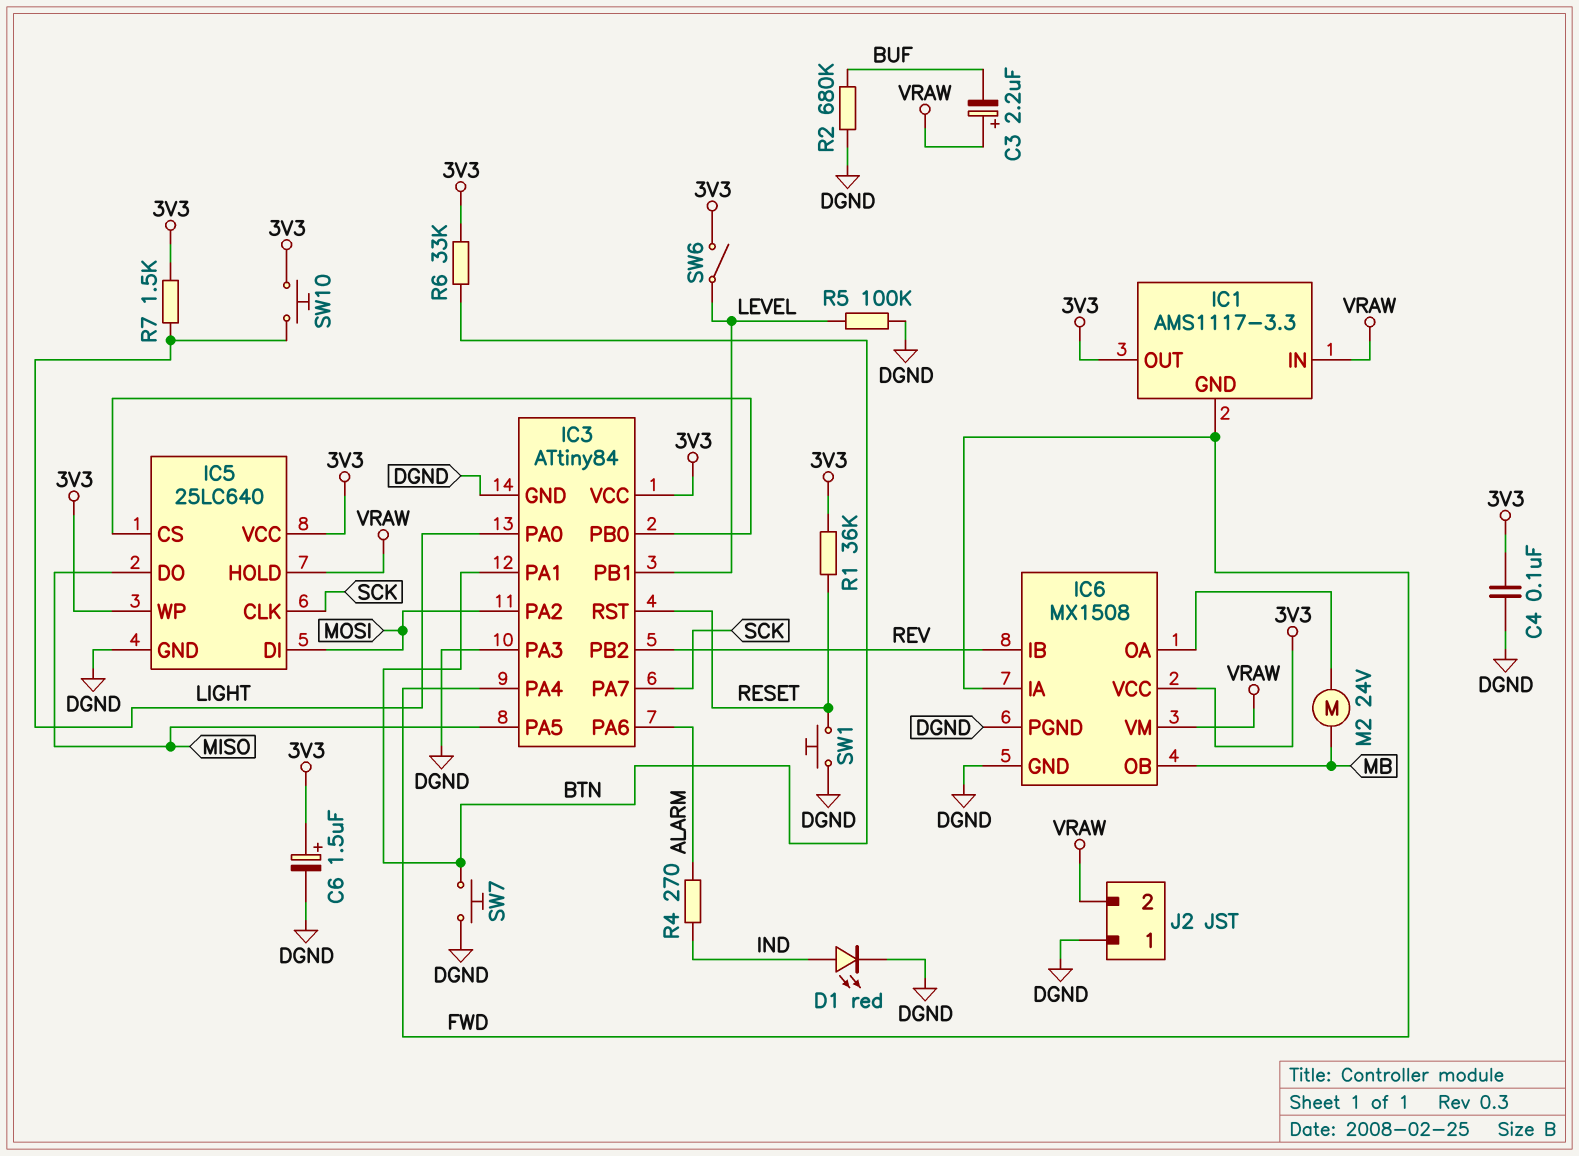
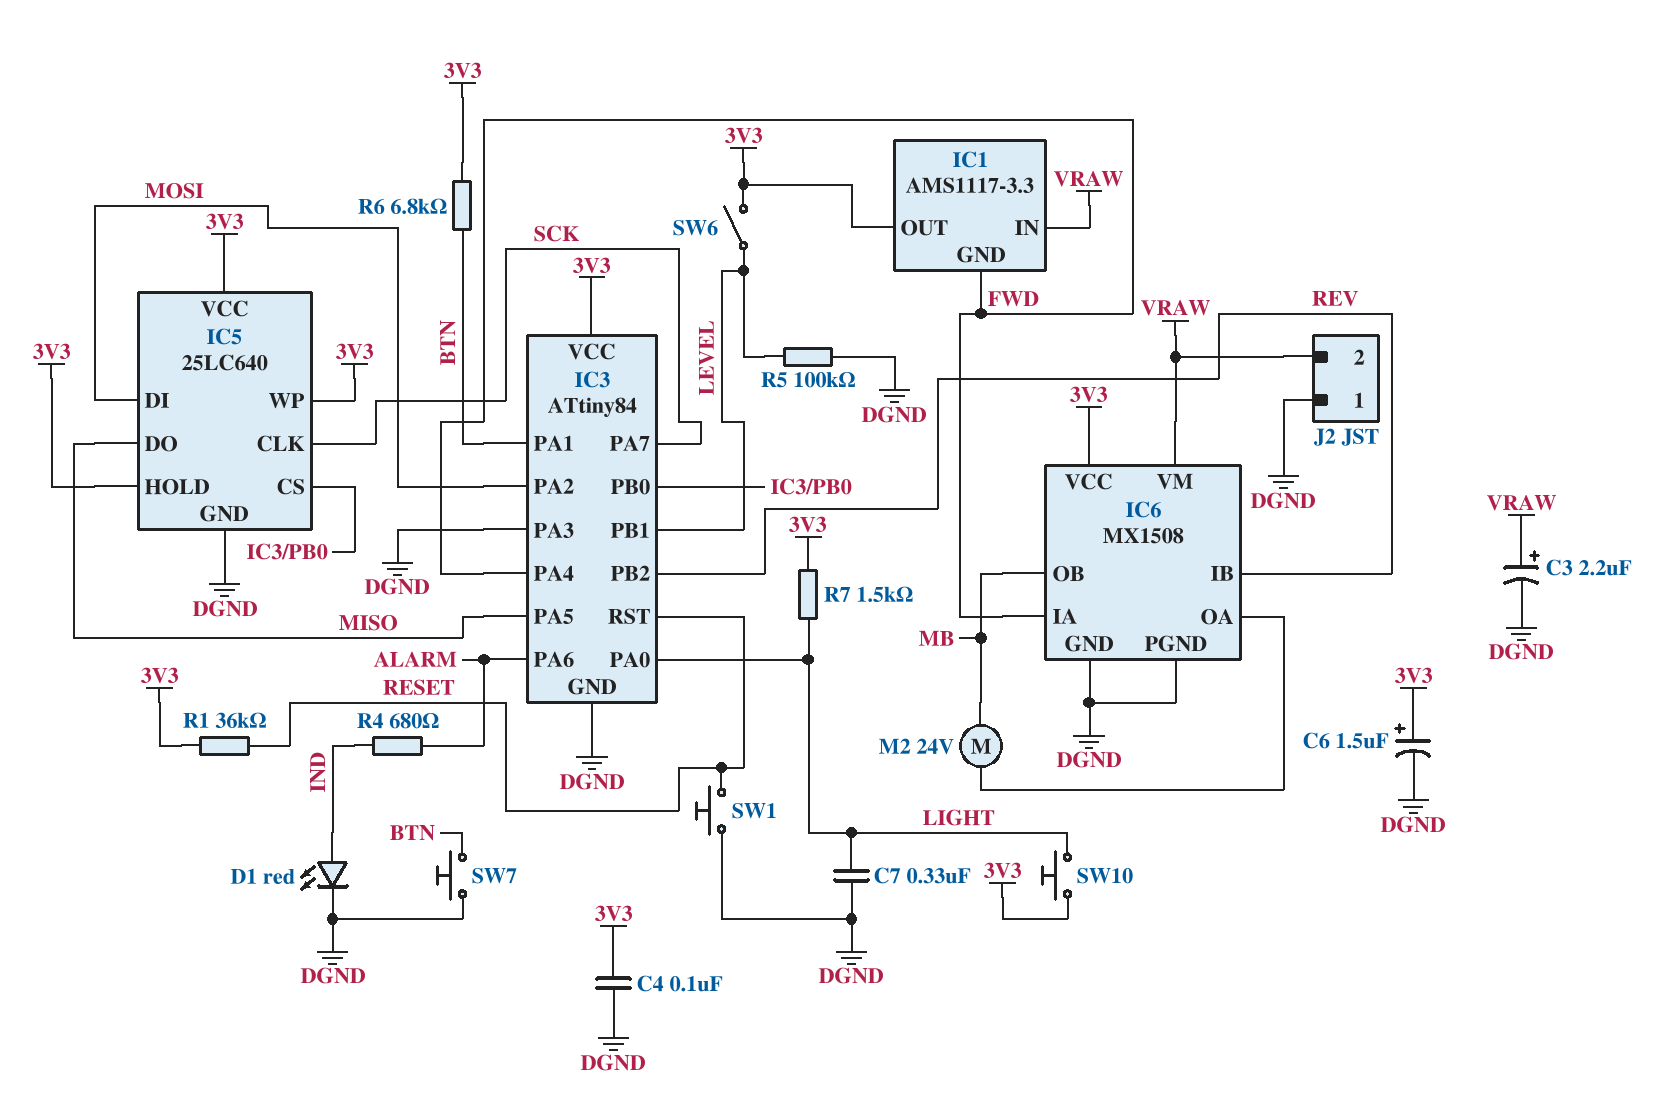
C3: 2.2uF (plus VRAW, minus BUF) -> 2.2uF (plus VRAW, minus DGND)
C7: none -> 330nF (DGND, LIGHT)
IC5 pin HOLD: VRAW -> 3V3
R2: 680k (BUF, DGND) -> none
R4: 270 (ALARM, IND) -> 680 (ALARM, IND)
R6: 33k (3V3, BTN) -> 6.8k (3V3, BTN)

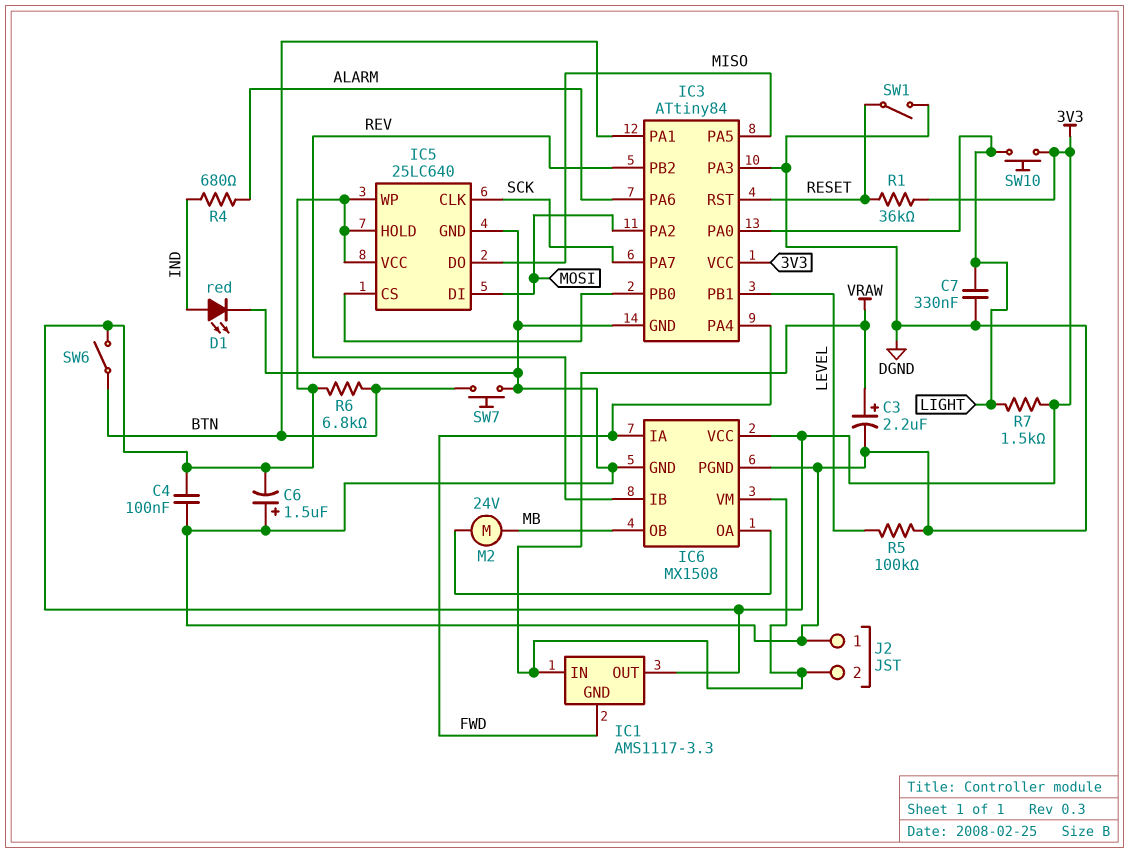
C6: 1.5uF (plus 3V3, minus DGND) -> 1.5uF (plus DGND, minus 3V3)
SW1: button (DGND, RESET) -> switch (DGND, RESET)
SW6: switch (3V3, LEVEL) -> switch (3V3, BTN)

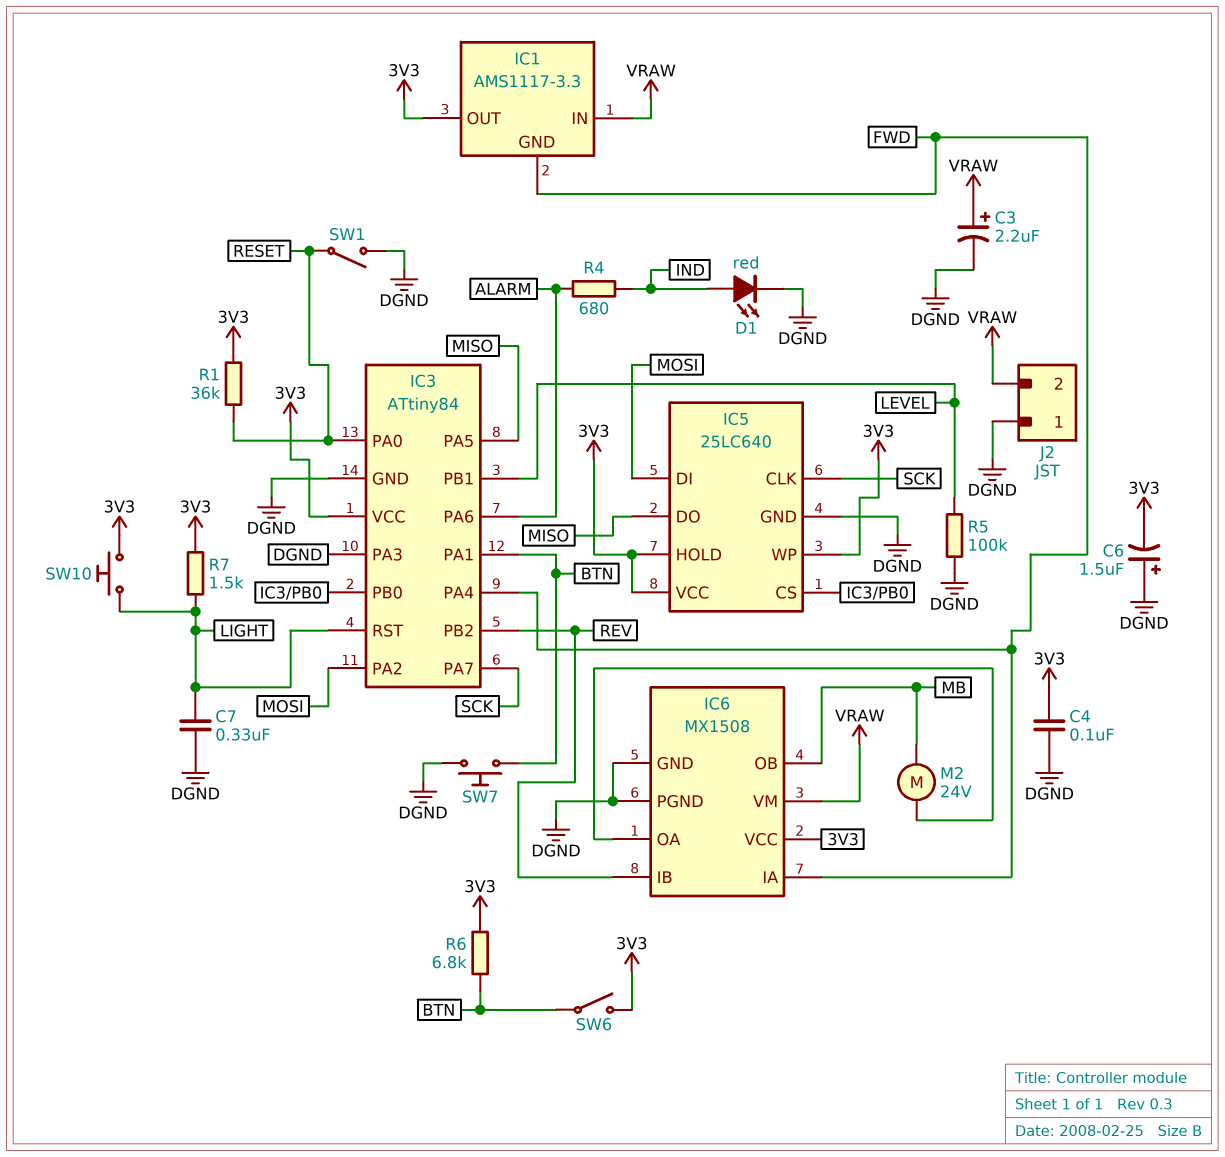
IC3 pin PA0: LIGHT -> RESET
IC3 pin RST: RESET -> LIGHT

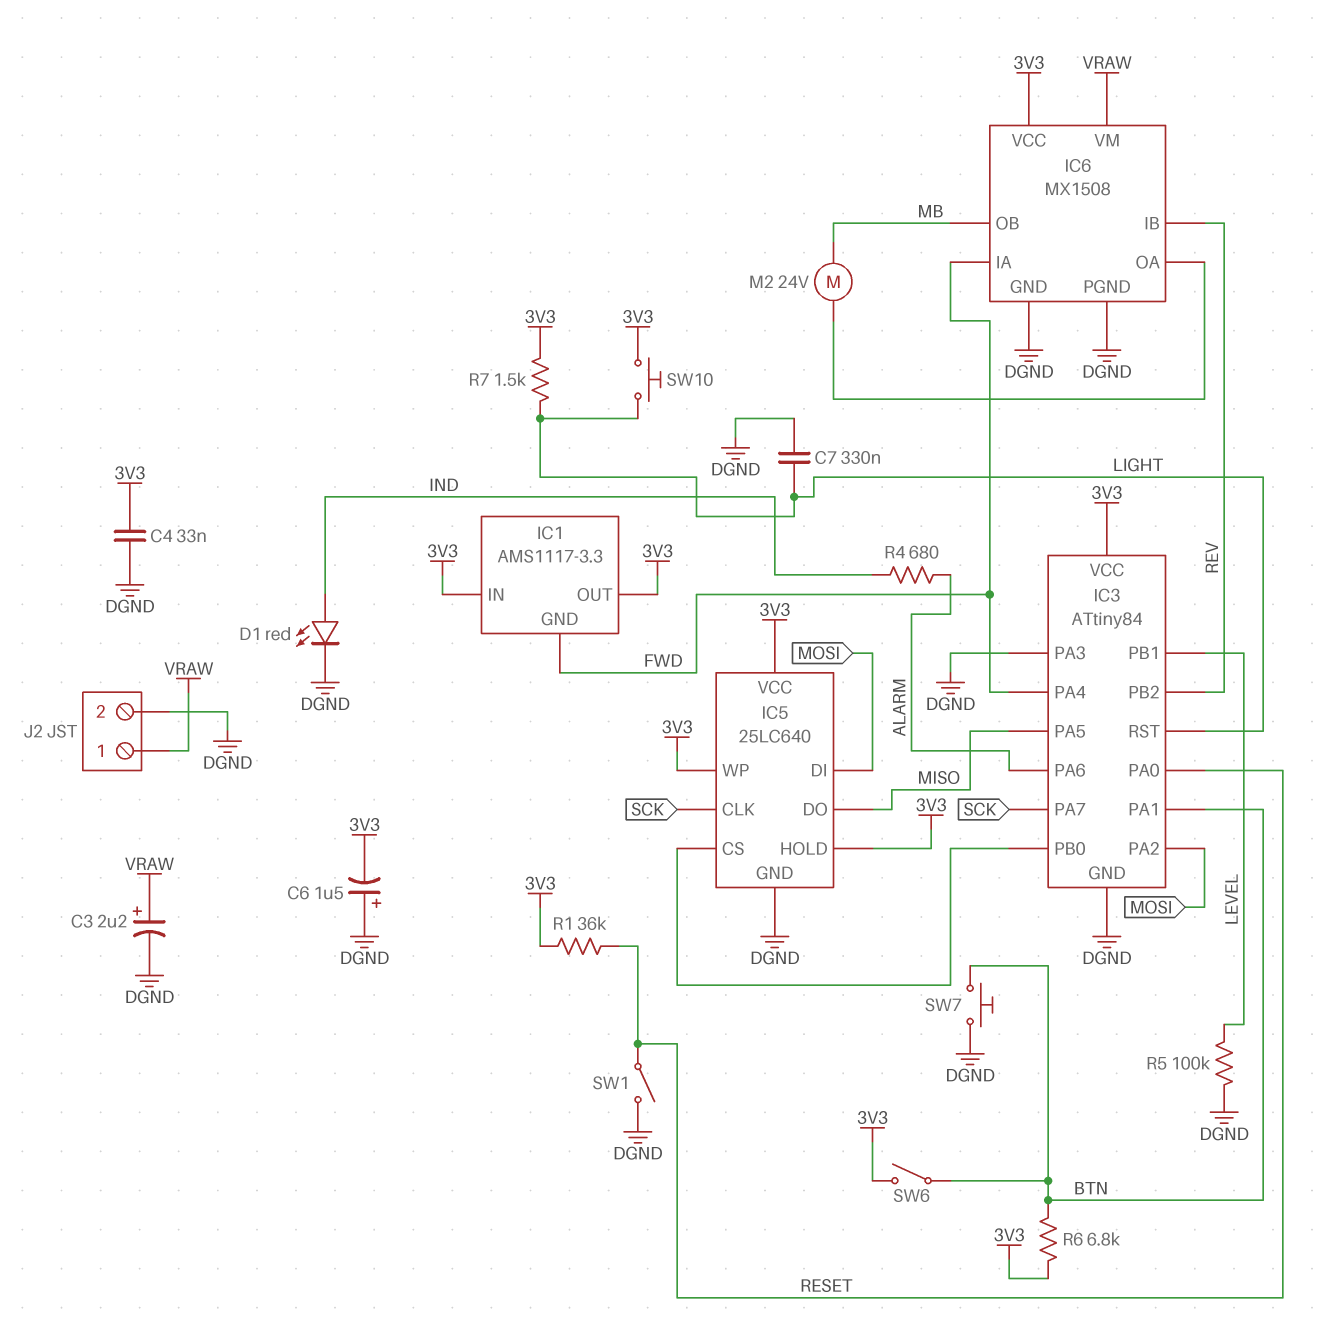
C4: 100nF (3V3, DGND) -> 33nF (3V3, DGND)
IC1 pin IN: VRAW -> 3V3
J2 pin 1: DGND -> VRAW
J2 pin 2: VRAW -> DGND

